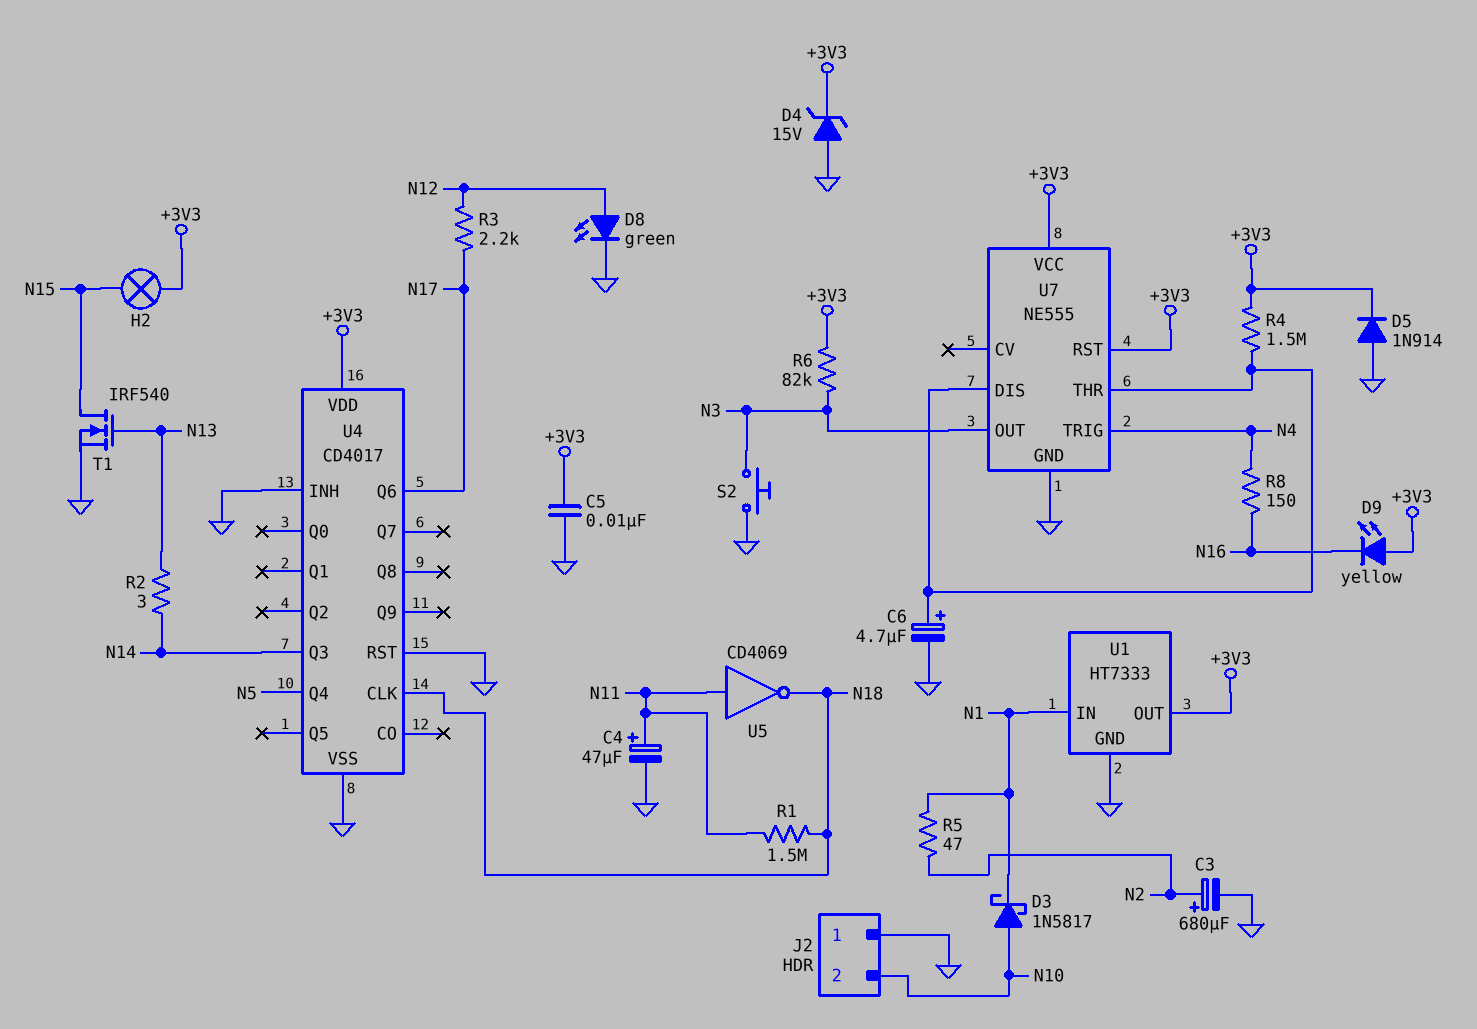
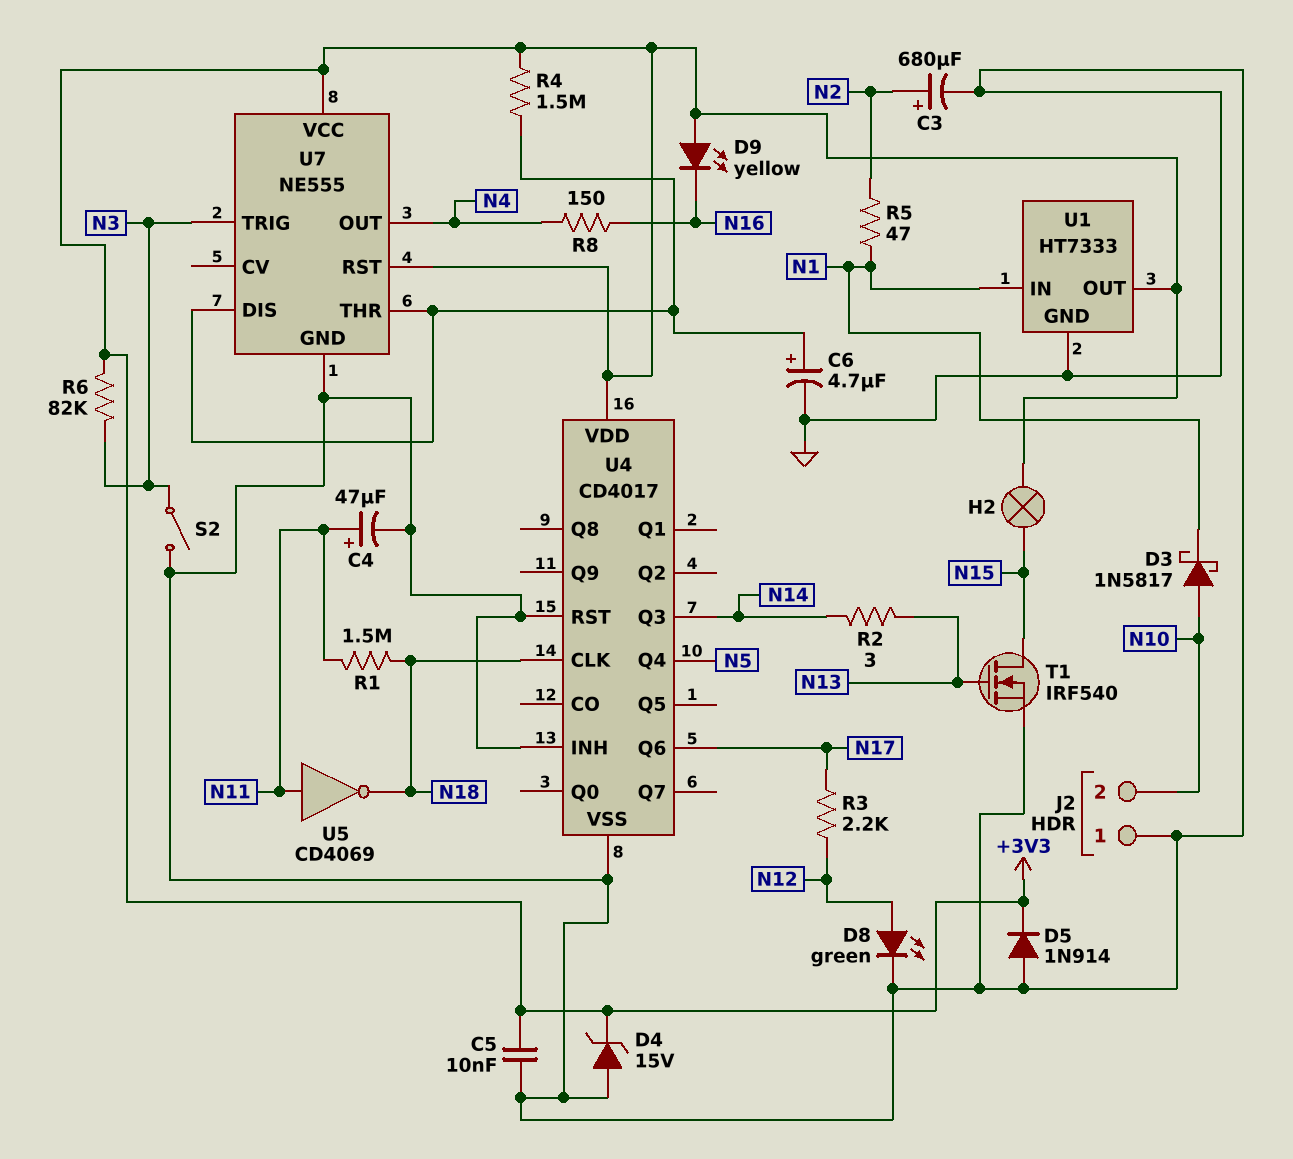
S2: button (GND, N3) -> switch (GND, N3)
U7 pin OUT: N3 -> N4
U7 pin TRIG: N4 -> N3

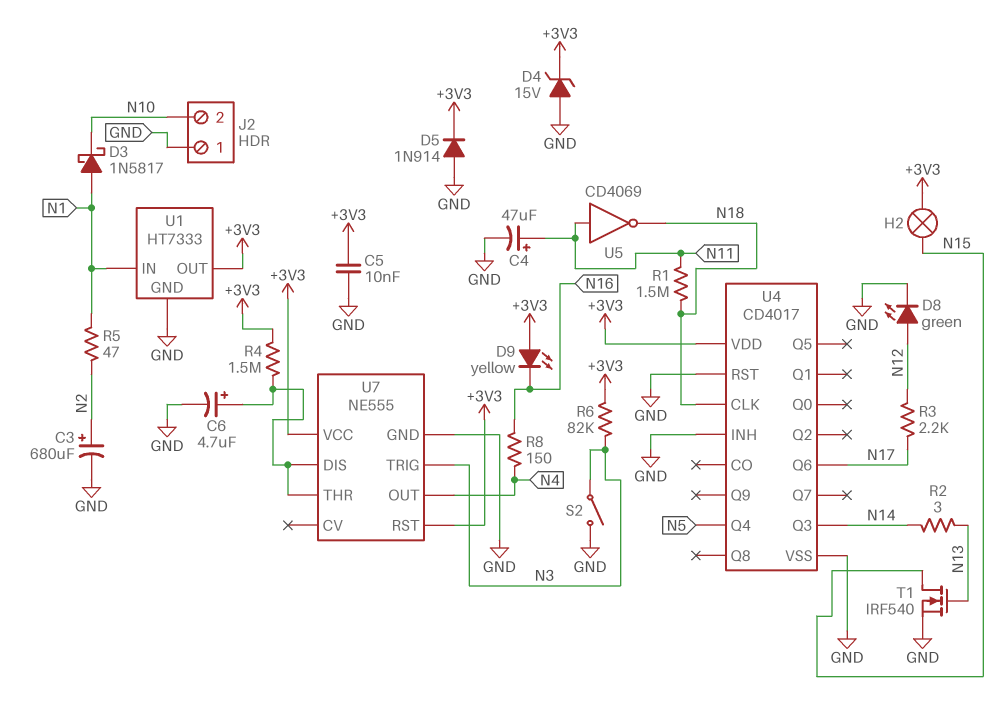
D3: schottky 1N5817 (A N10, K N1) -> schottky 1N5817 (A N1, K N10)

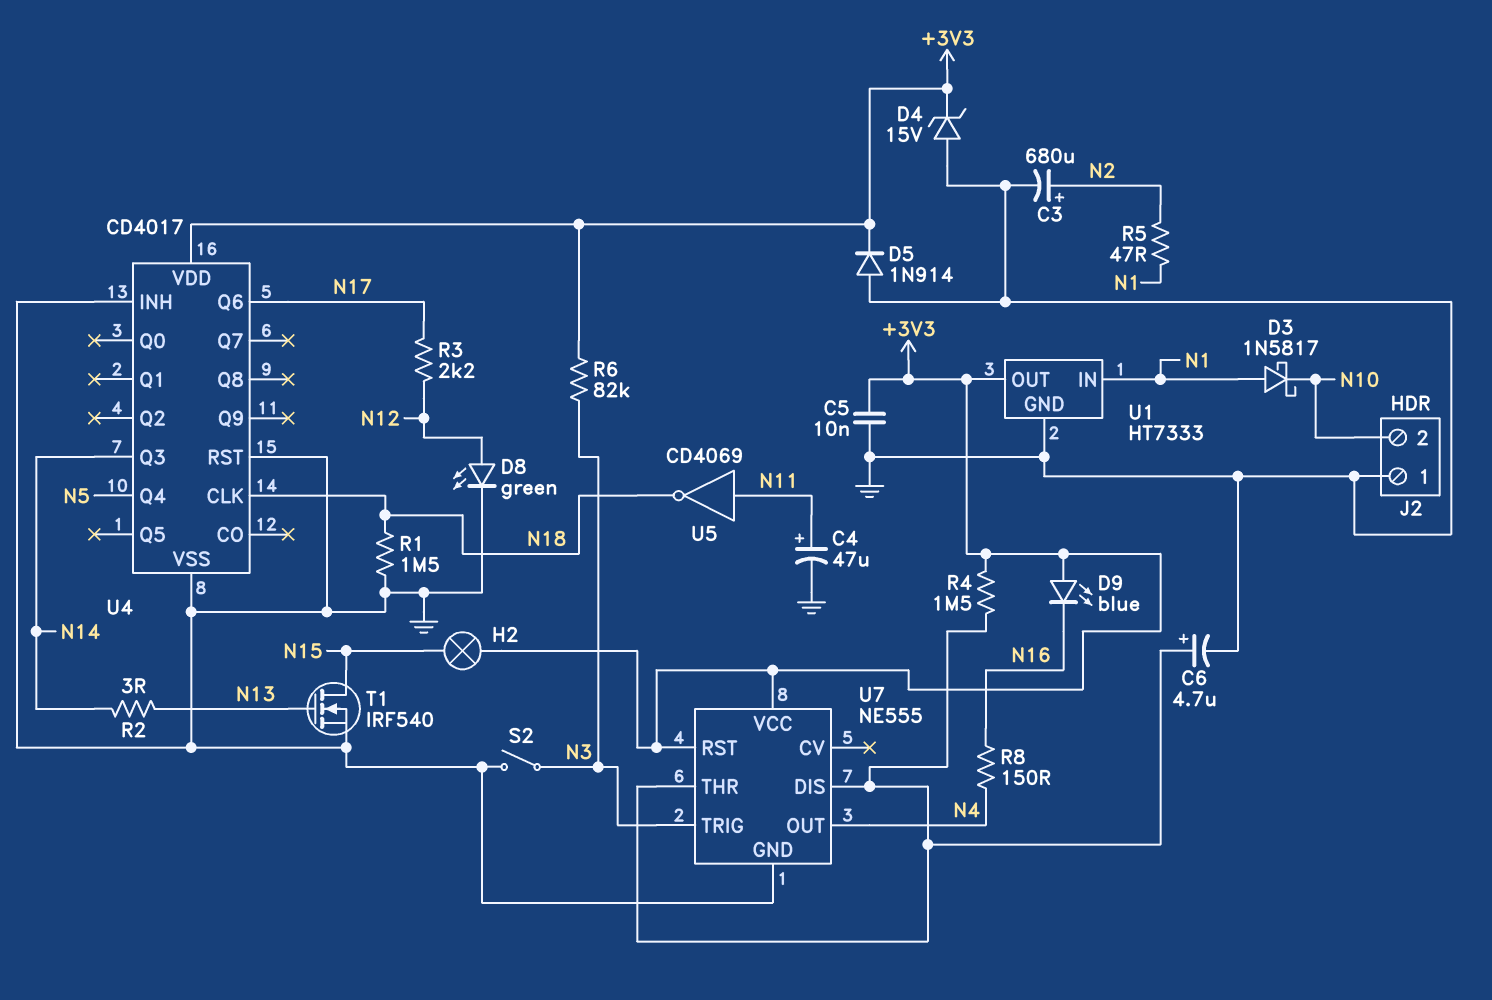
D9: LED yellow (A +3V3, K N16) -> LED blue (A +3V3, K N16)
R1: 1.5M (N11, N18) -> 1.5M (GND, N18)

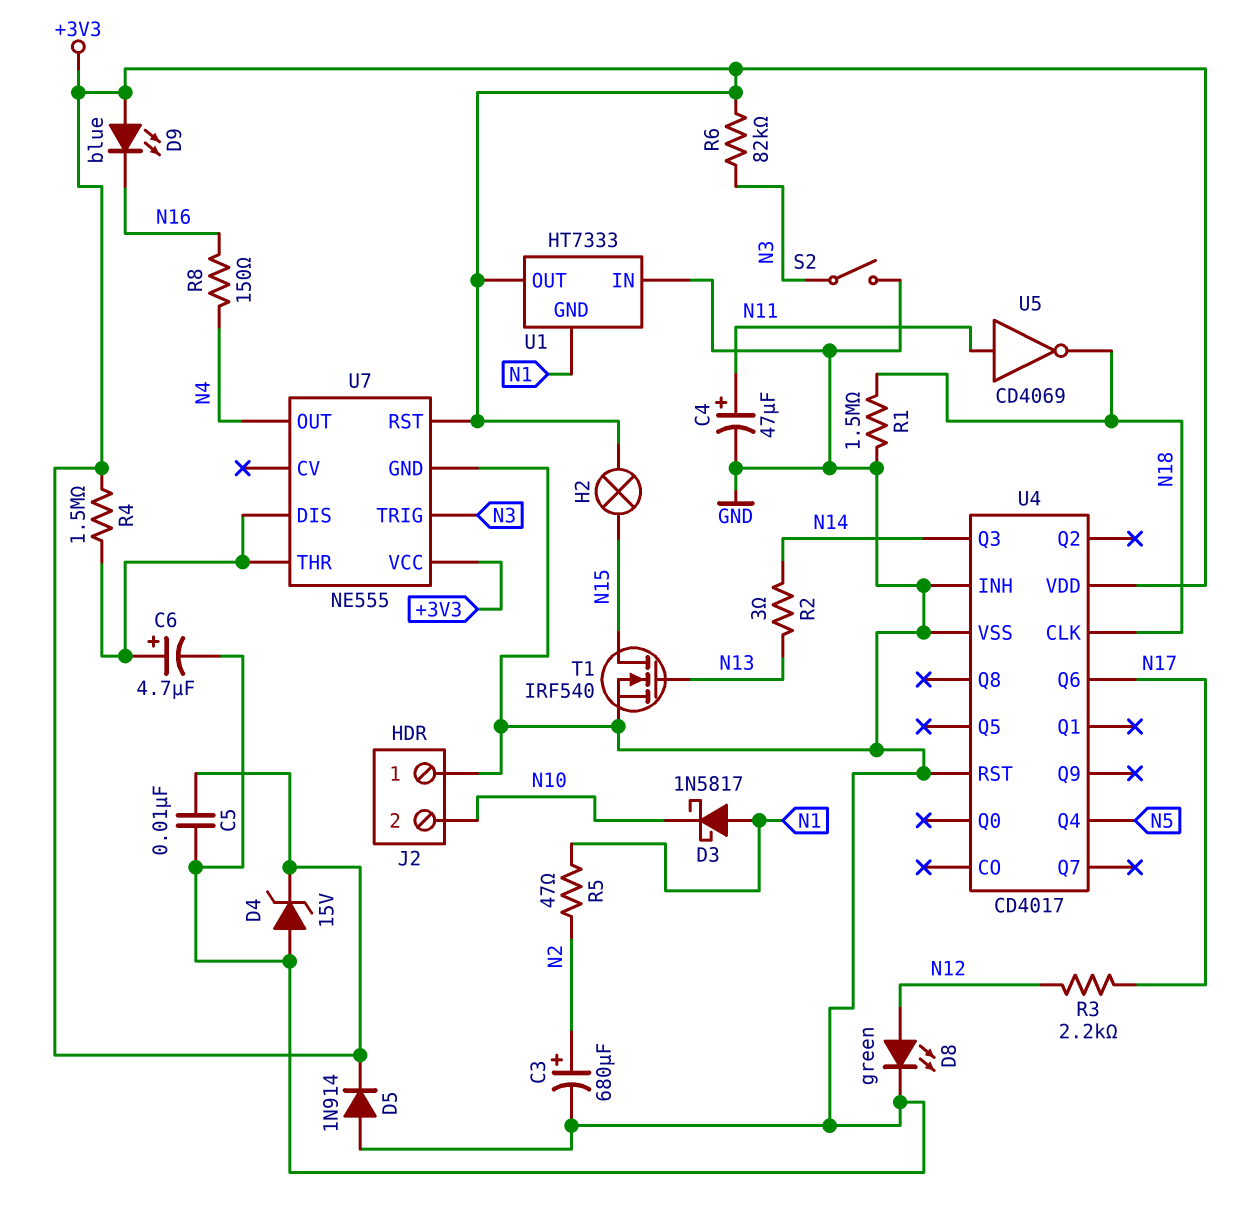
U1 pin GND: GND -> N1
U1 pin IN: N1 -> GND

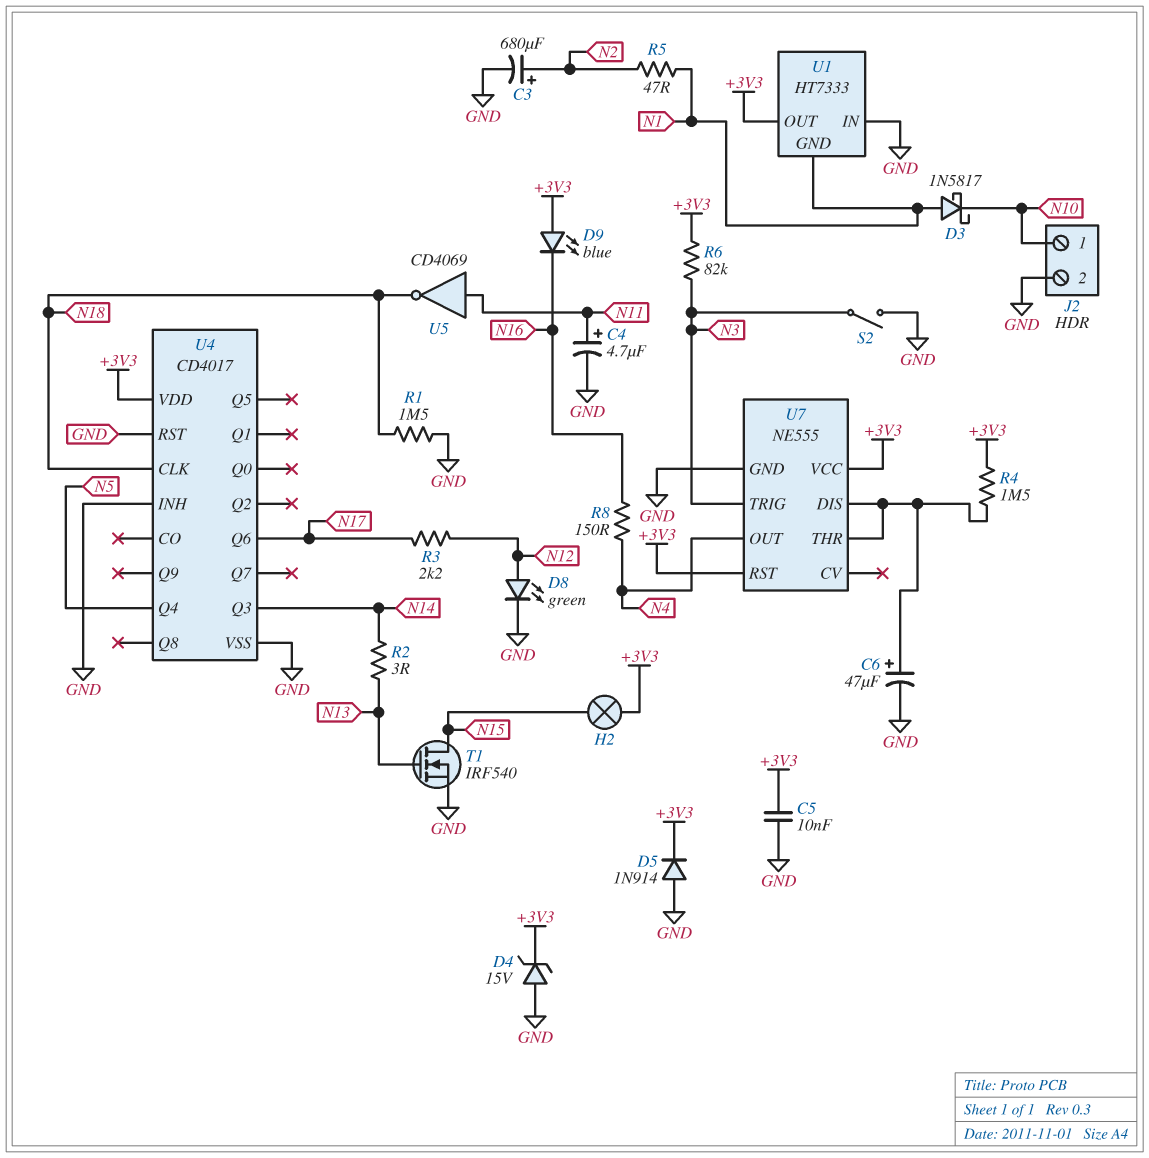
C4: 47uF (plus N11, minus GND) -> 4.7uF (plus N11, minus GND)
C6: 4.7uF (plus U7/DIS, minus GND) -> 47uF (plus U7/DIS, minus GND)
J2 pin 1: GND -> N10
J2 pin 2: N10 -> GND

